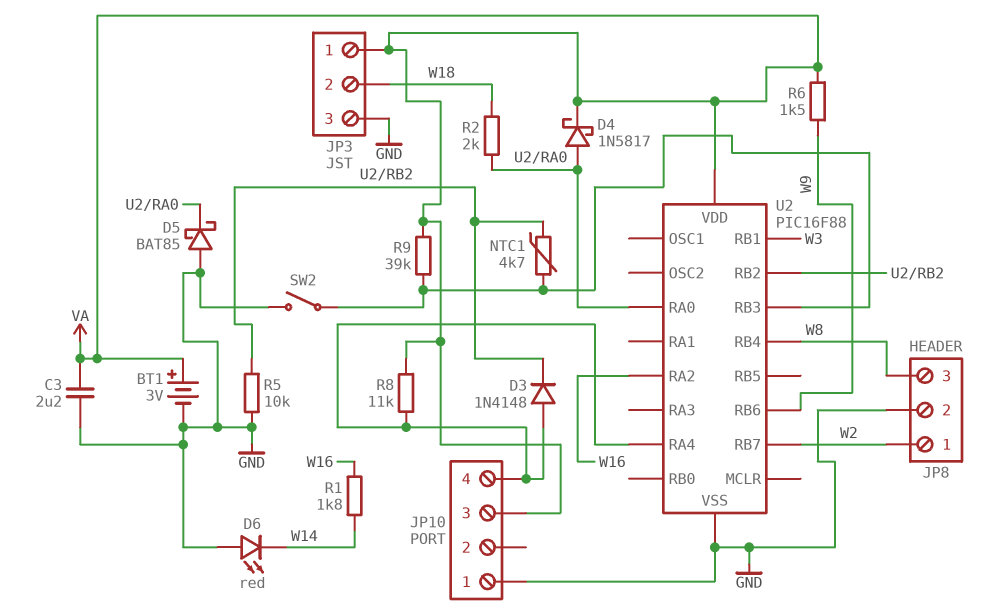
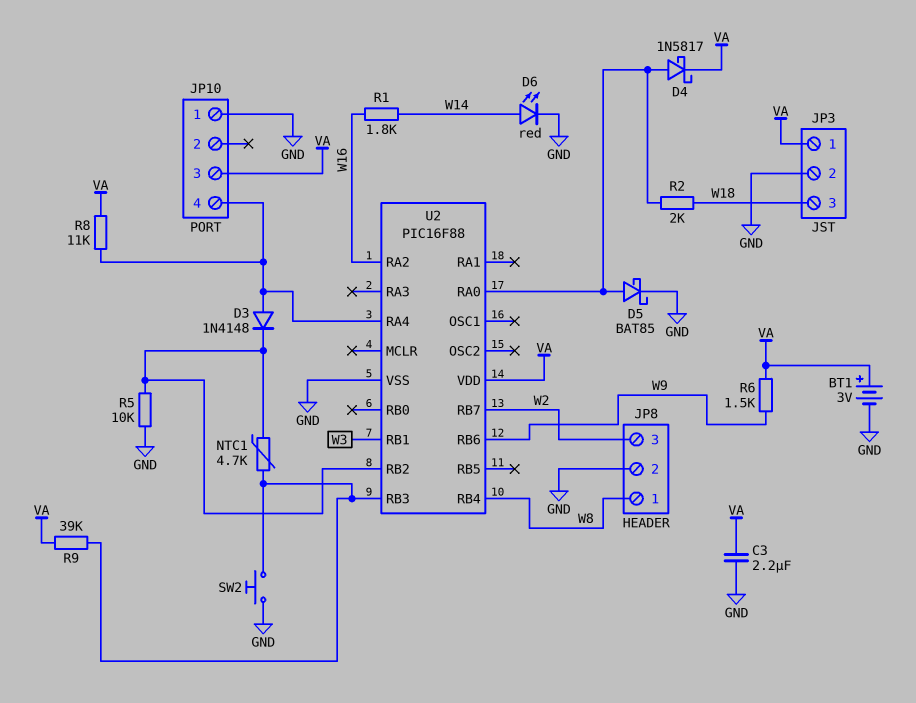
D5: schottky BAT85 (A GND, K U2/RA0) -> schottky BAT85 (A U2/RA0, K GND)
D6: LED red (A GND, K W14) -> LED red (A W14, K GND)
JP3 pin 2: W18 -> GND
JP3 pin 3: GND -> W18
JP8 pin 1: W2 -> W8
JP8 pin 3: W8 -> W2
SW2: switch (GND, U2/RB3) -> button (GND, U2/RB3)

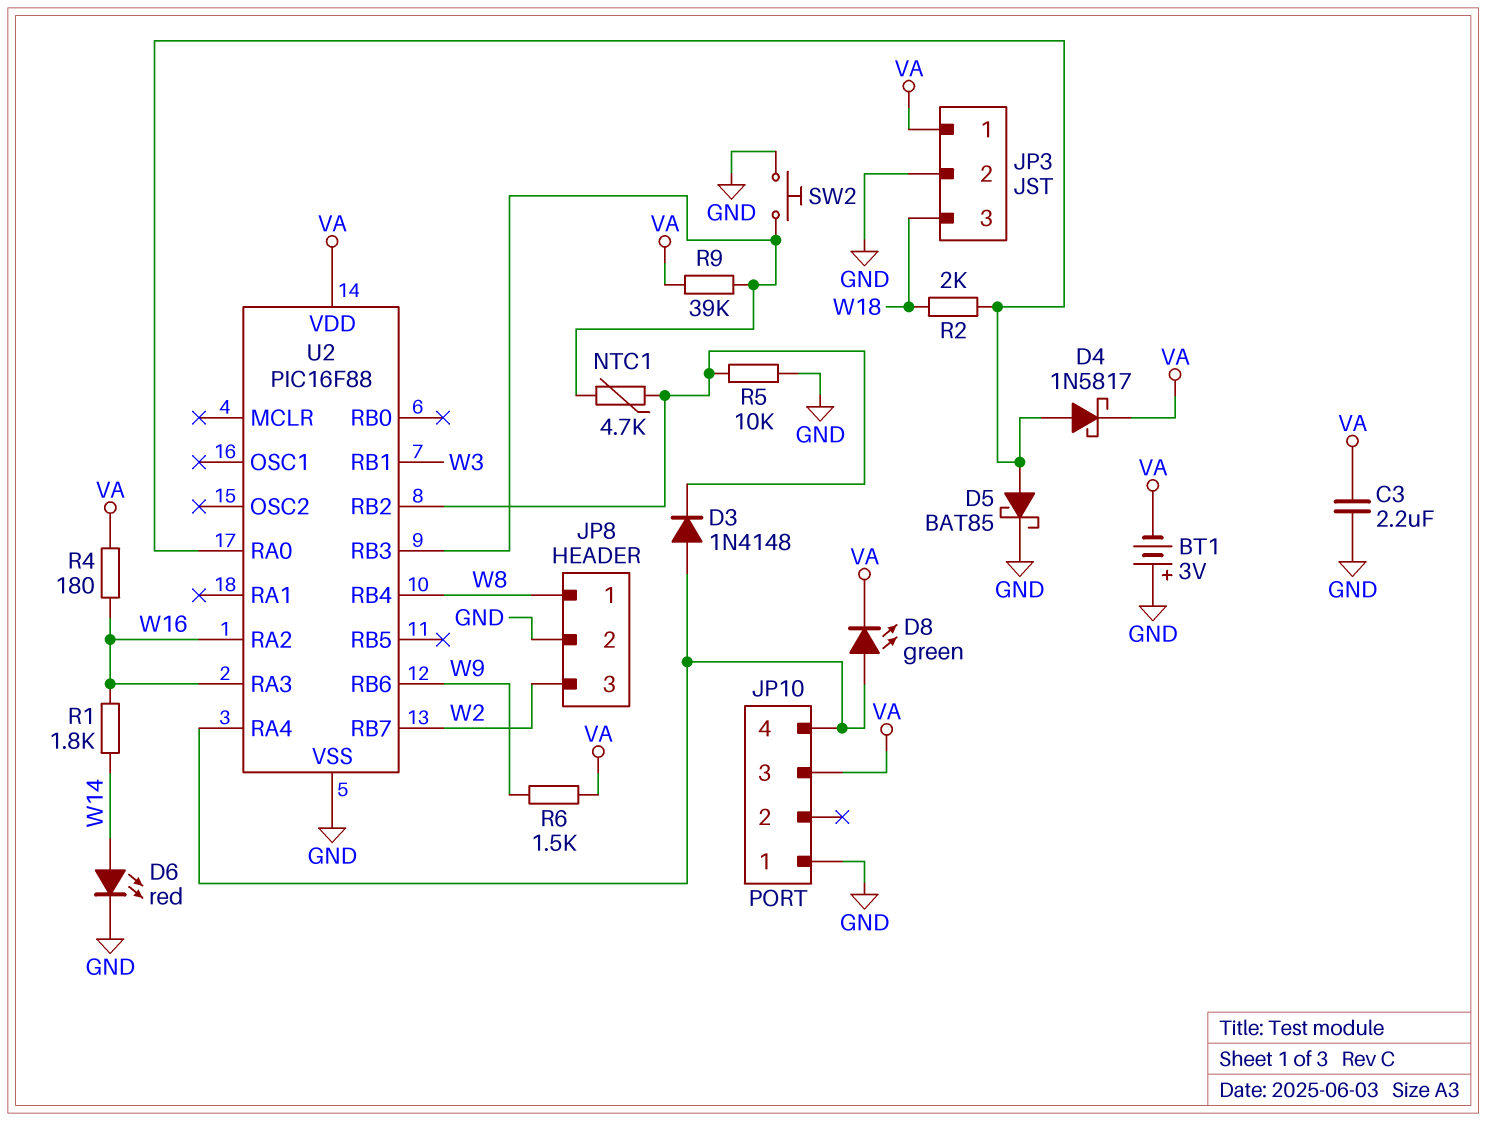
BT1: 3V (plus VA, minus GND) -> 3V (plus GND, minus VA)
D8: none -> LED green (A JP10/4, K VA)
R4: none -> 180 (VA, W16)
R8: 11k (JP10/4, VA) -> none
U2 pin RA3: none -> W16

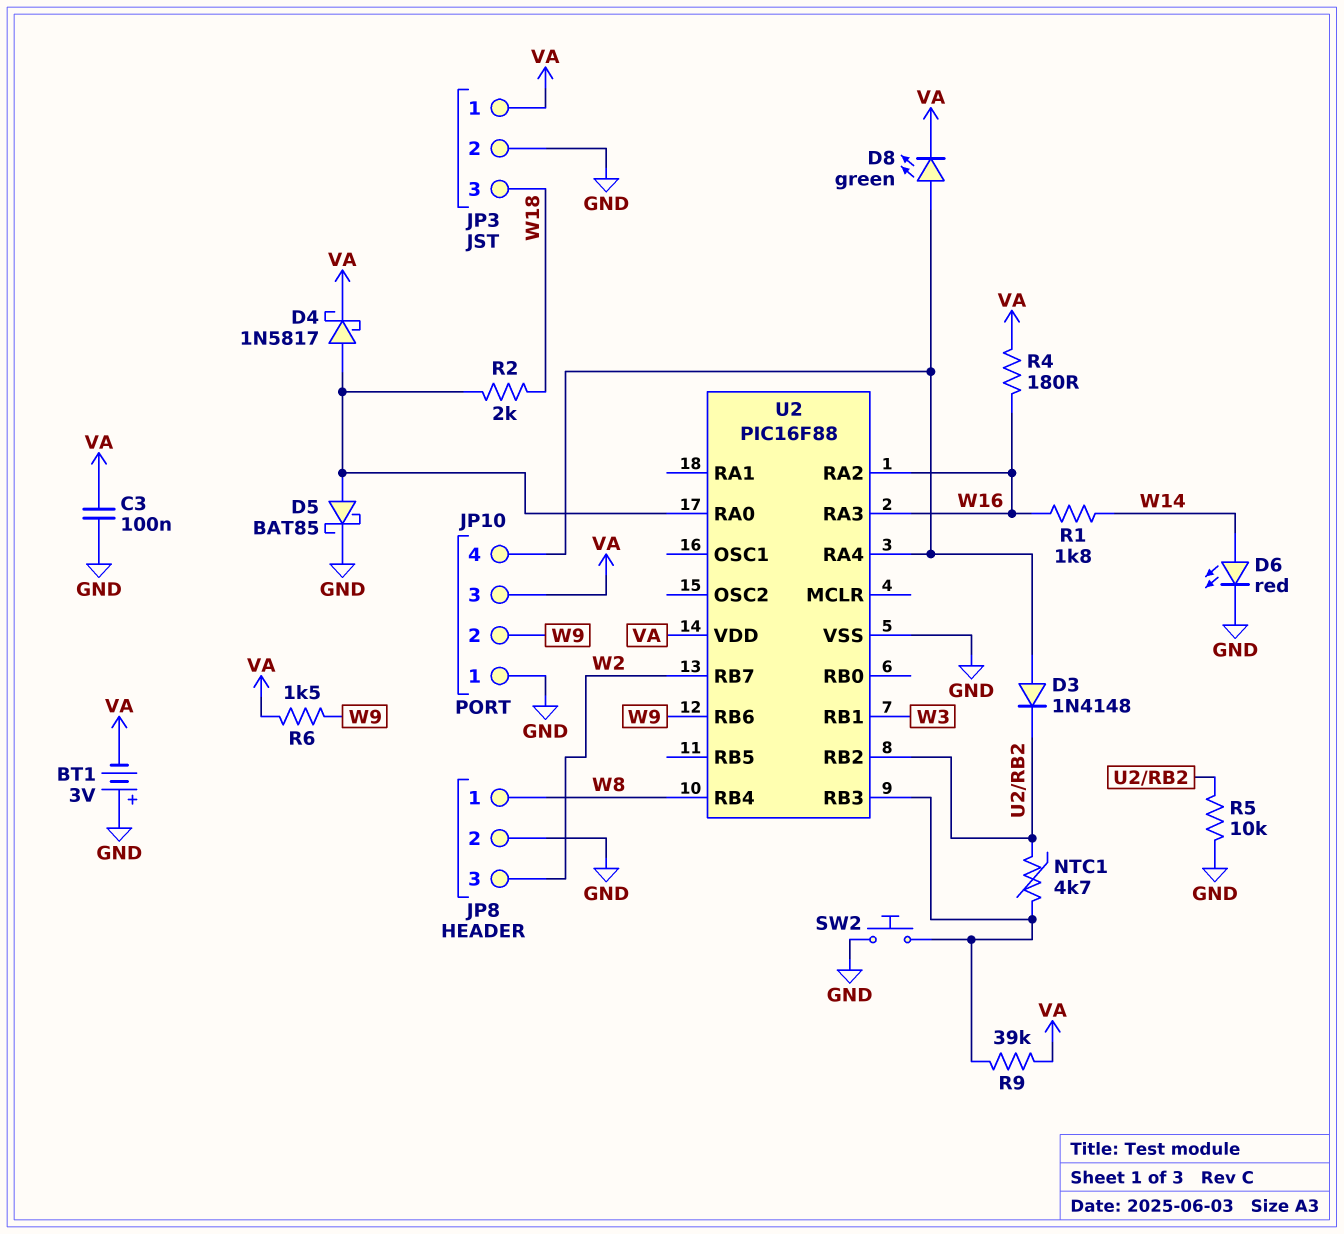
C3: 2.2uF (GND, VA) -> 100nF (GND, VA)
JP10 pin 2: none -> W9

